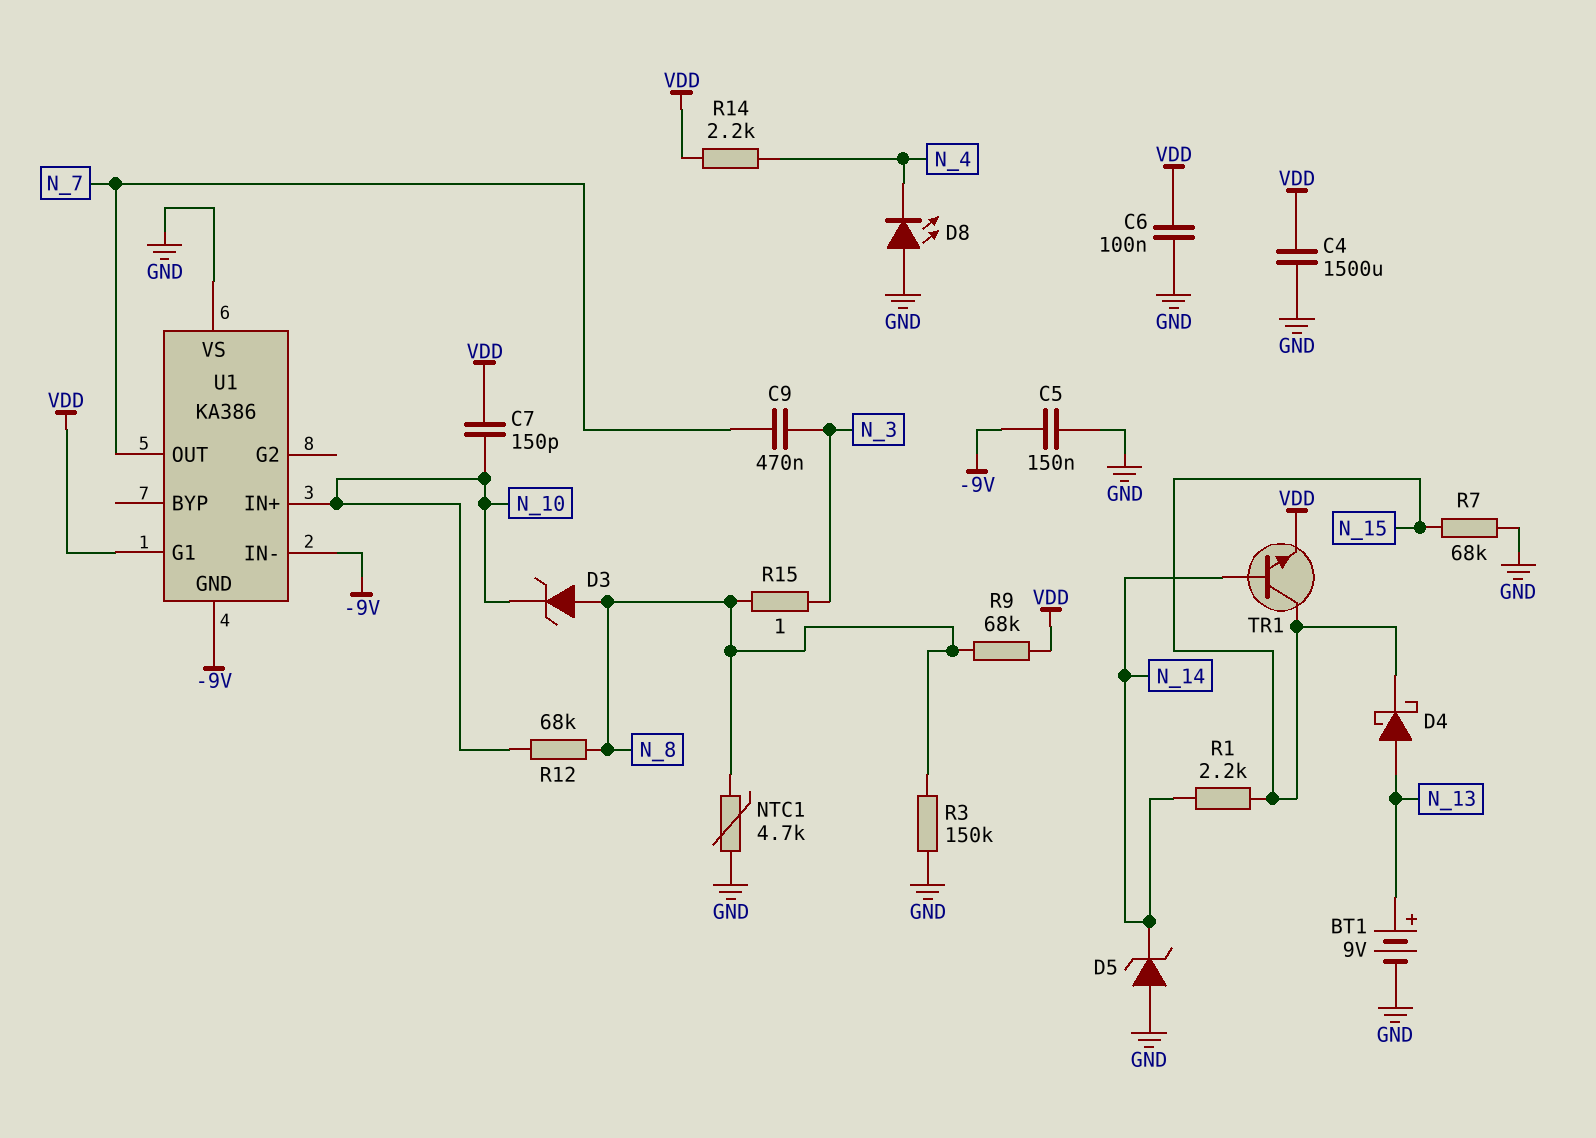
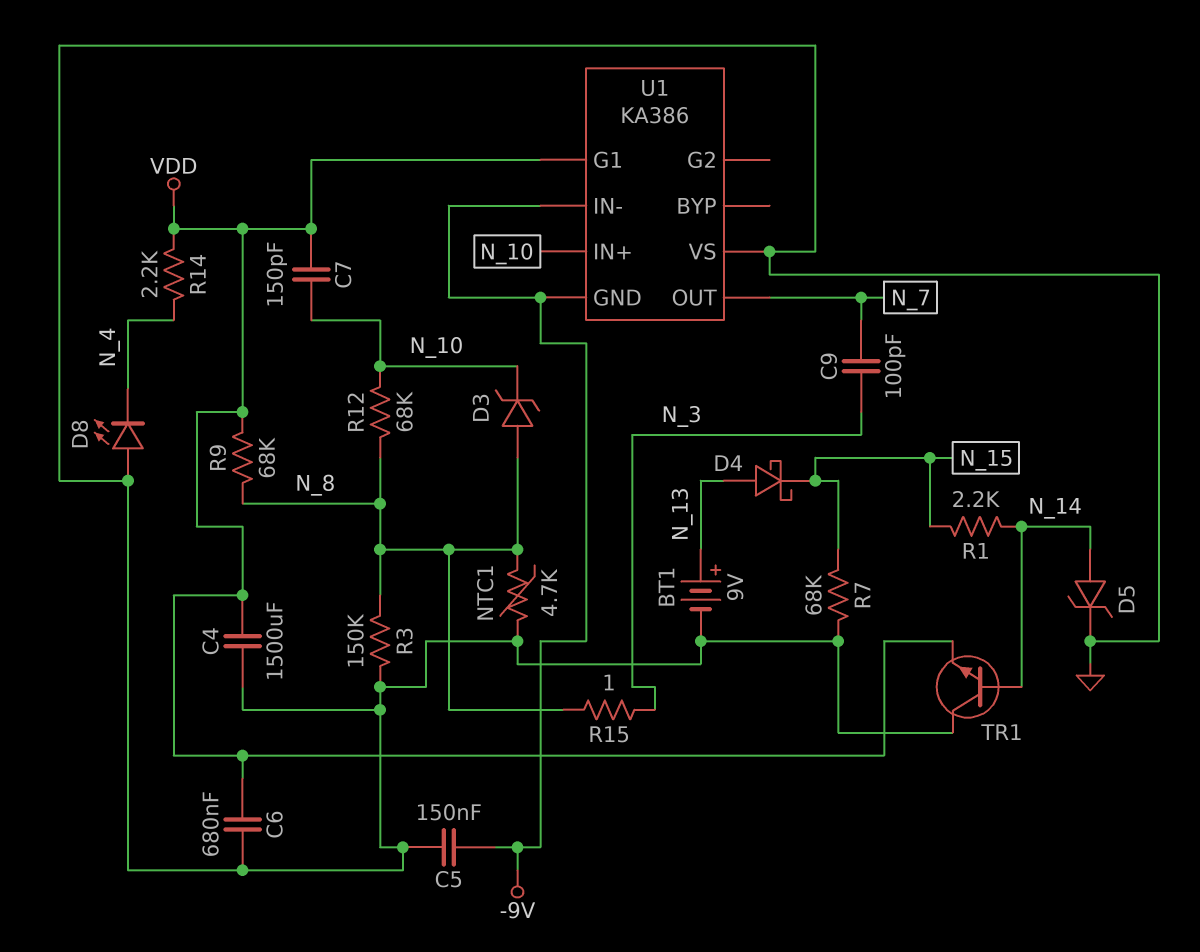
C6: 100nF (GND, VDD) -> 680nF (GND, VDD)
C9: 470nF (N_3, N_7) -> 100pF (N_3, N_7)
D5: zener (A GND, K N_14) -> zener (A N_14, K GND)
TR1: NPN (B N_14, C N_15, E VDD) -> NPN (B N_14, C GND, E VDD)

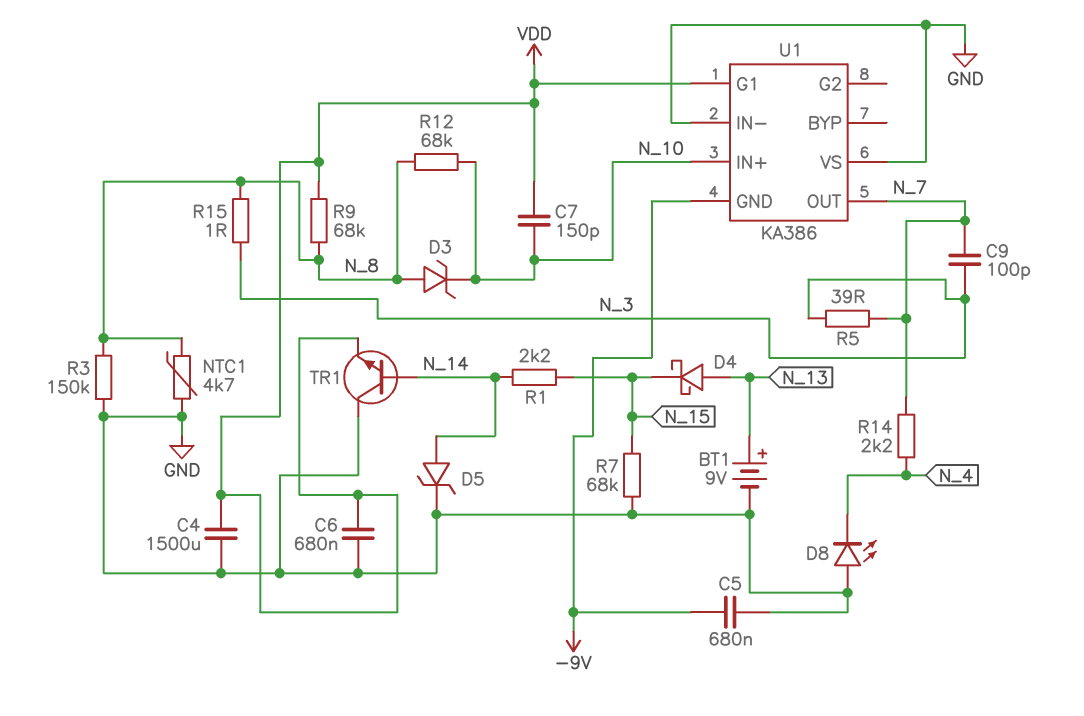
C5: 150nF (-9V, GND) -> 680nF (-9V, GND)
R5: none -> 39 (N_3, N_7)
R14: 2.2k (N_4, VDD) -> 2.2k (N_4, N_7)
U1 pin IN-: -9V -> GND

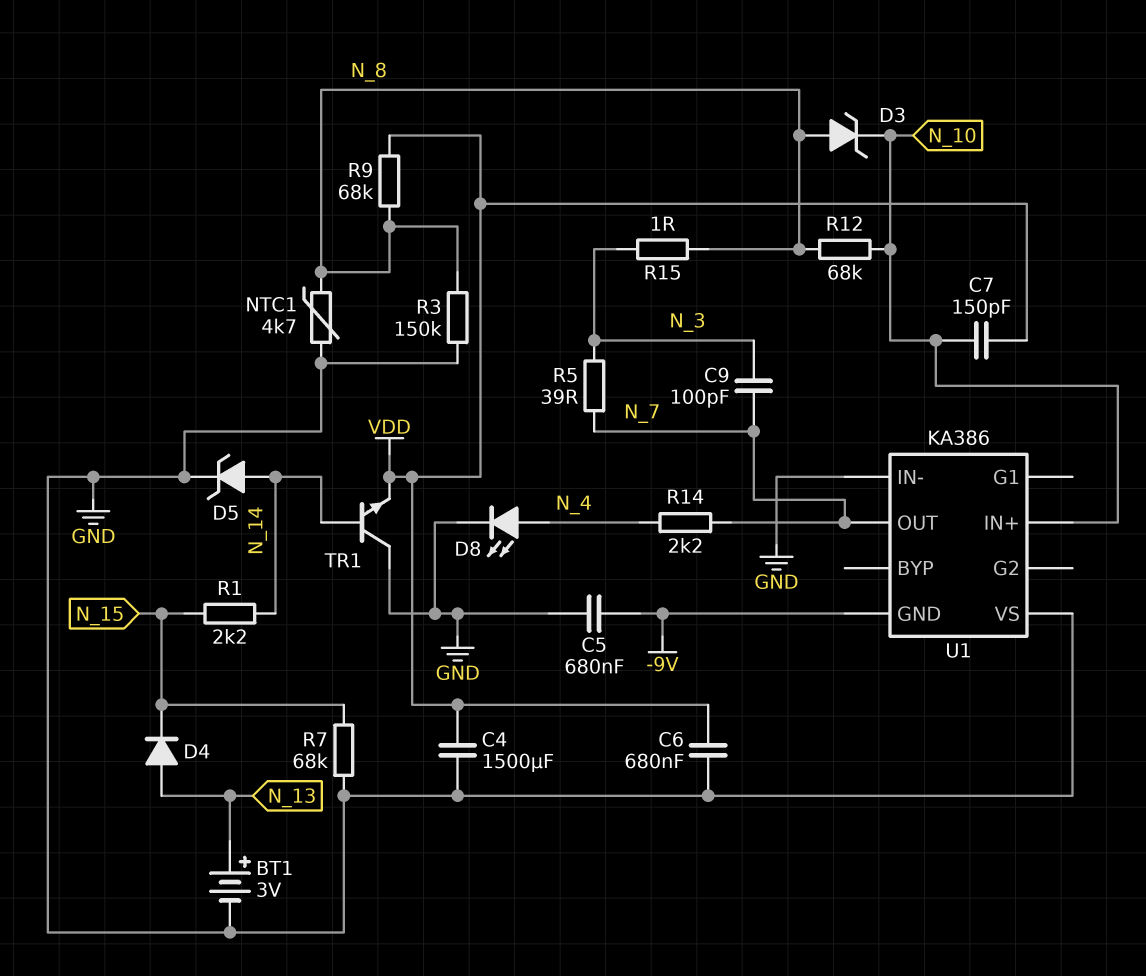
BT1: 9V (plus N_13, minus GND) -> 3V (plus N_13, minus GND)
D4: schottky (A N_13, K N_15) -> diode (A N_13, K N_15)
D8: LED (A GND, K N_4) -> LED (A N_4, K GND)
U1 pin G1: VDD -> none

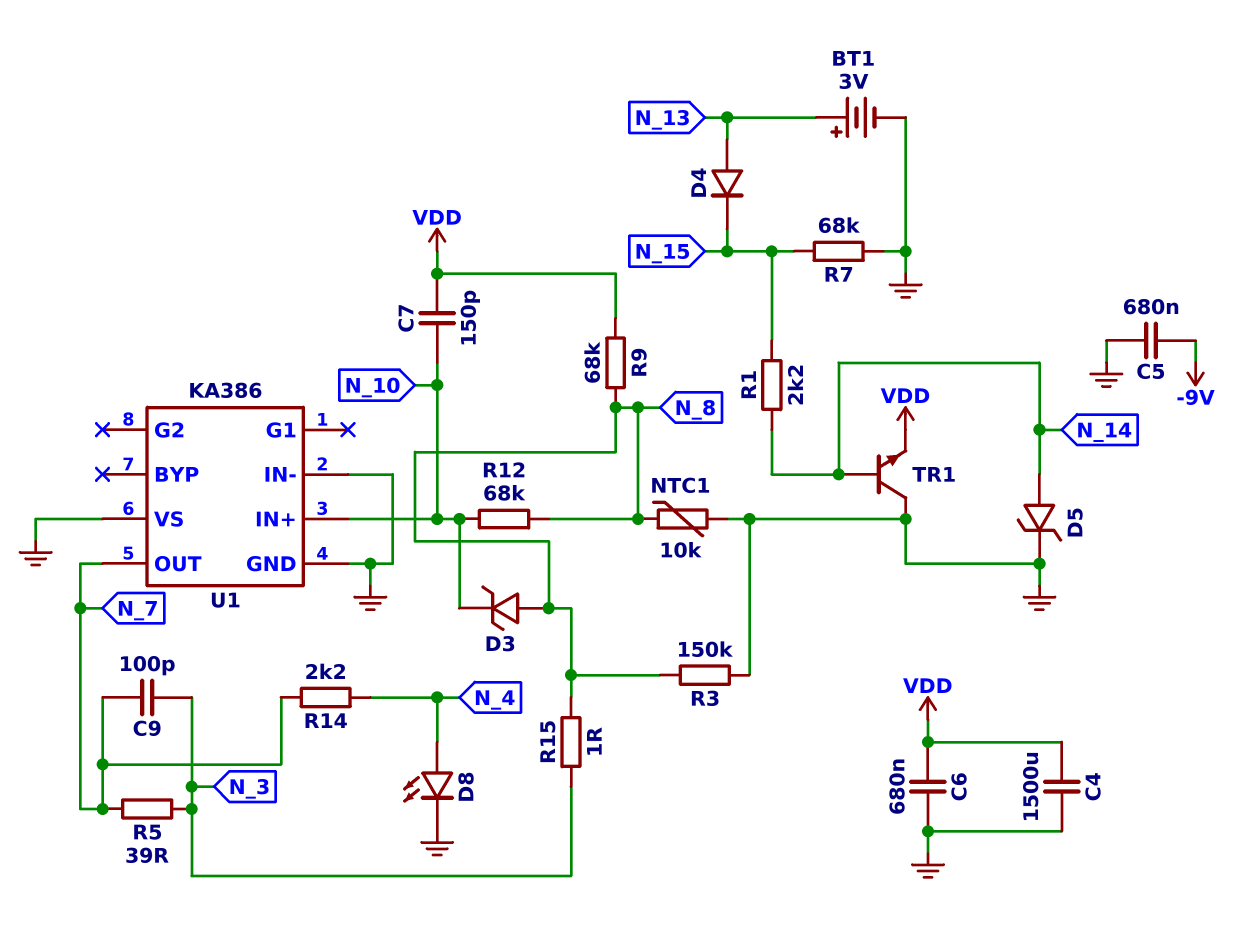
NTC1: 4.7k (GND, N_8) -> 10k (GND, N_8)
U1 pin GND: -9V -> GND

